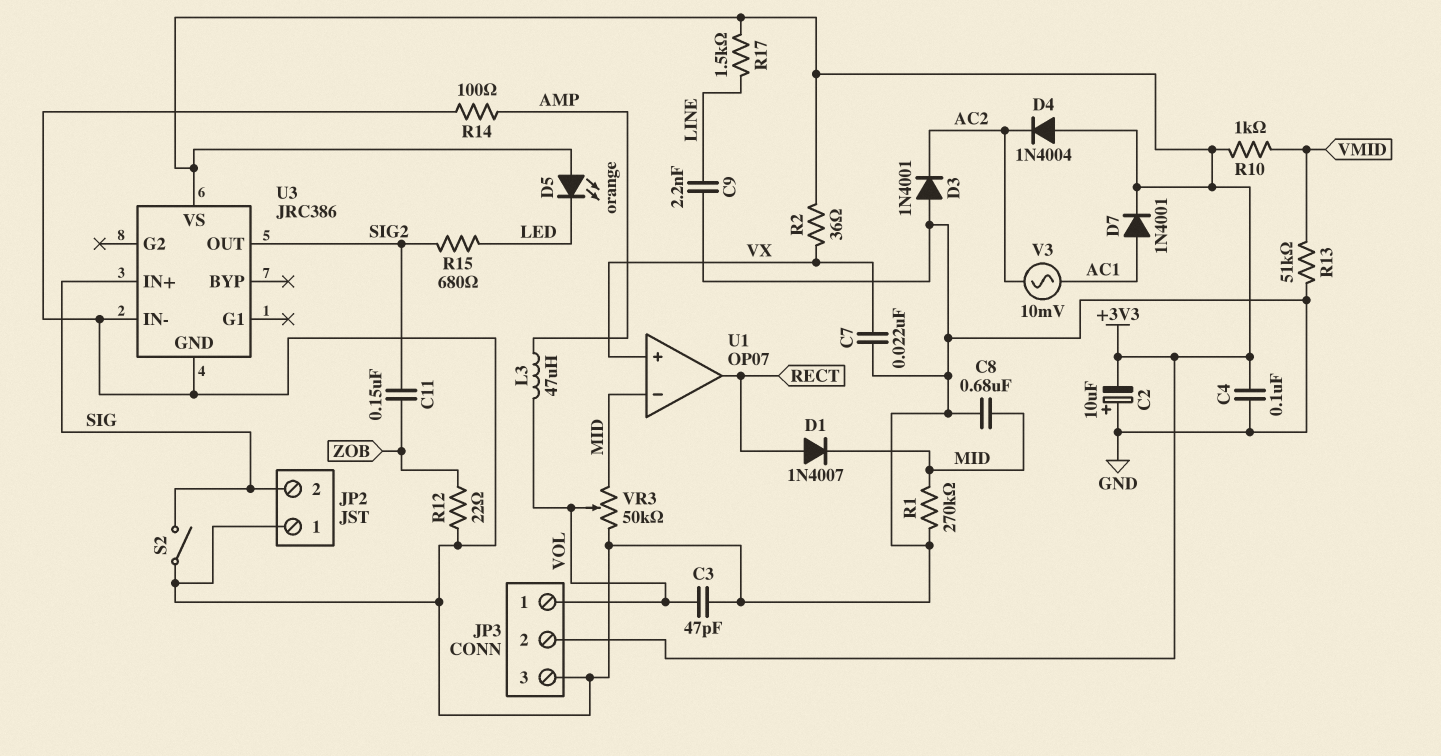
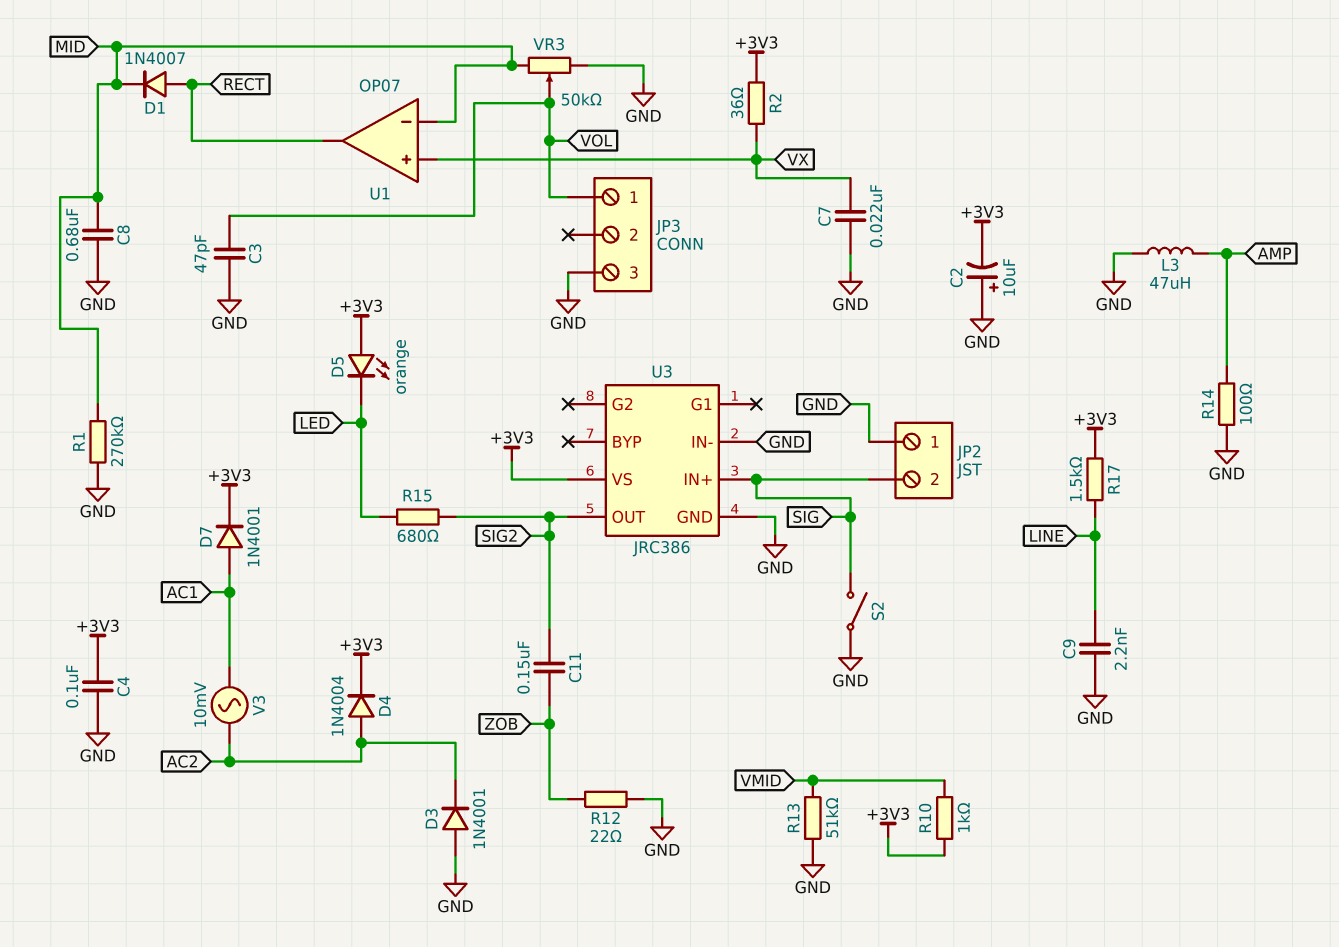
D4: diode 1N4004 (A +3V3, K AC2) -> diode 1N4004 (A AC2, K +3V3)
JP3 pin 2: +3V3 -> none
L3: 47uH (AMP, VOL) -> 47uH (AMP, GND)

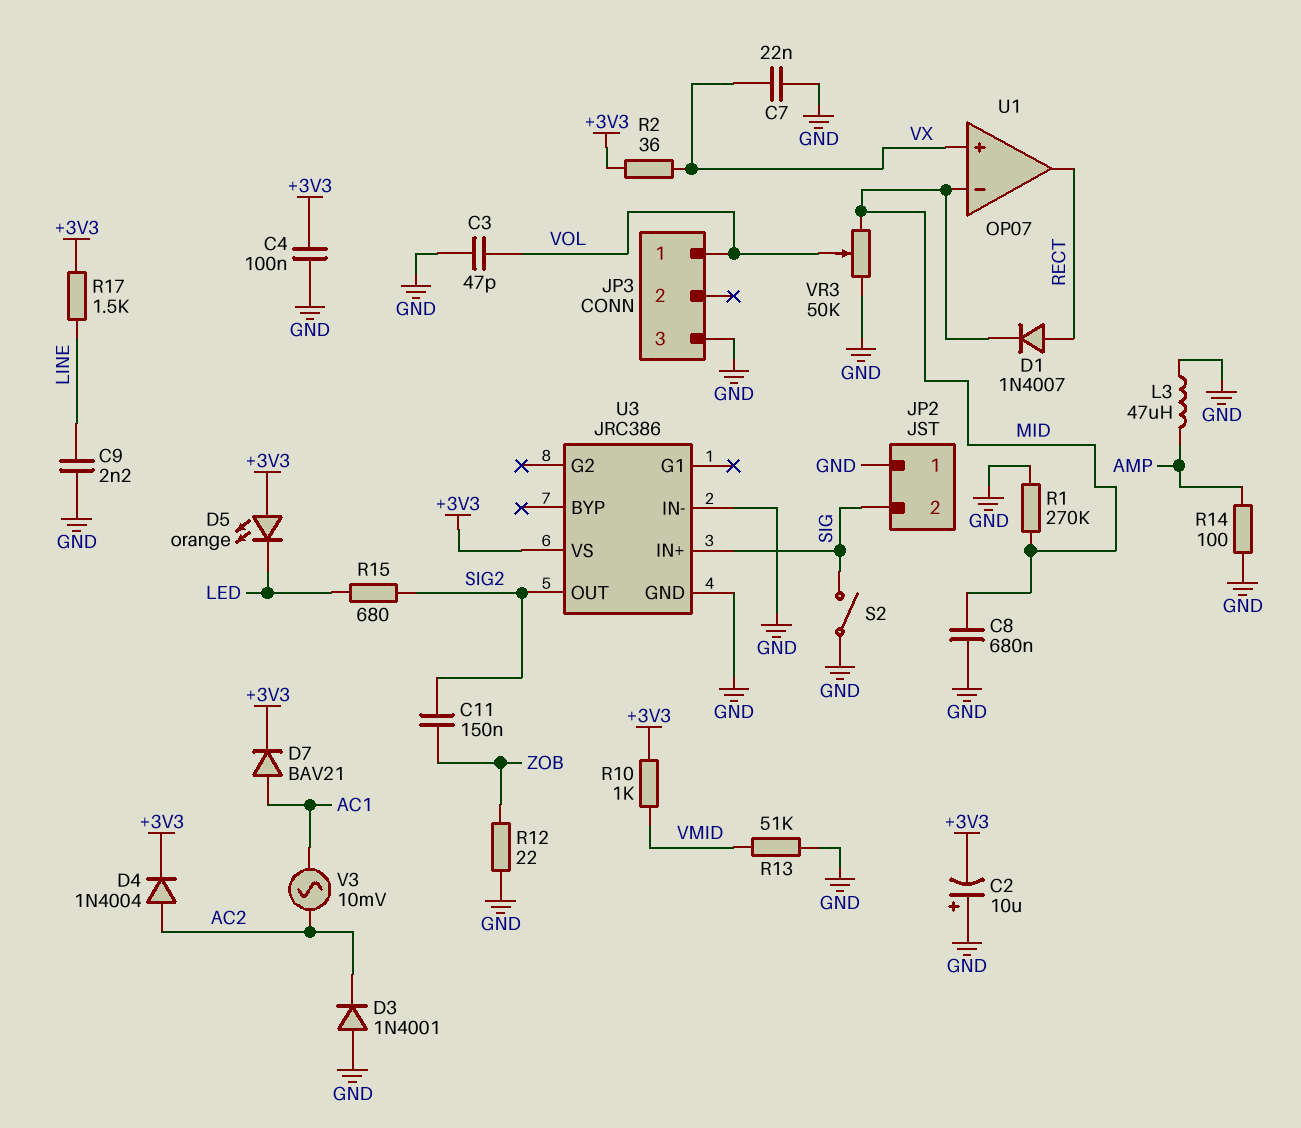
D7: diode 1N4001 (A AC1, K +3V3) -> diode BAV21 (A AC1, K +3V3)

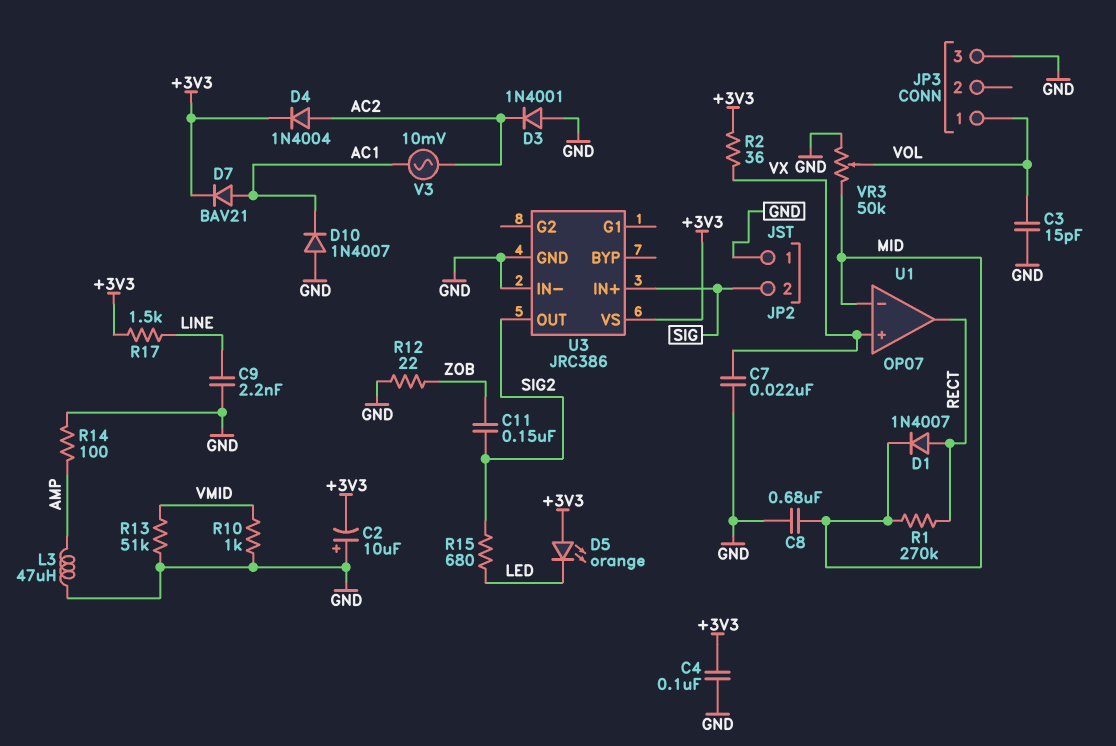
C3: 47pF (GND, VOL) -> 15pF (GND, VOL)
D10: none -> diode 1N4007 (A GND, K AC1)
R1: 270k (GND, MID) -> 270k (MID, RECT)
R10: 1k (+3V3, VMID) -> 1k (GND, VMID)
S2: switch (GND, SIG) -> none

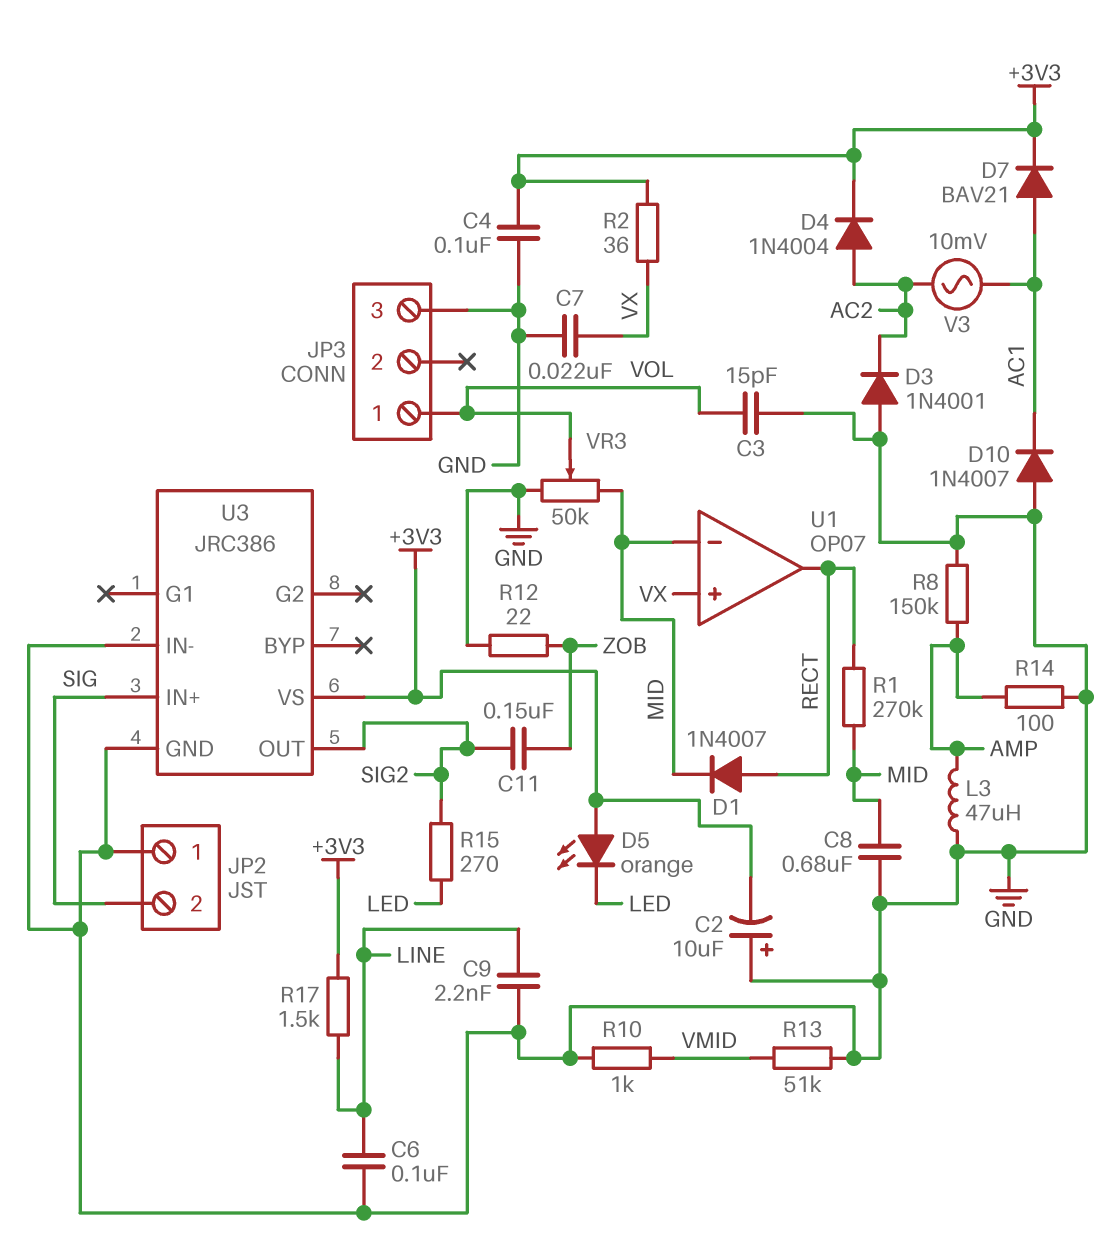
C6: none -> 100nF (GND, LINE)
R8: none -> 150k (AMP, GND)
R15: 680 (LED, SIG2) -> 270 (LED, SIG2)

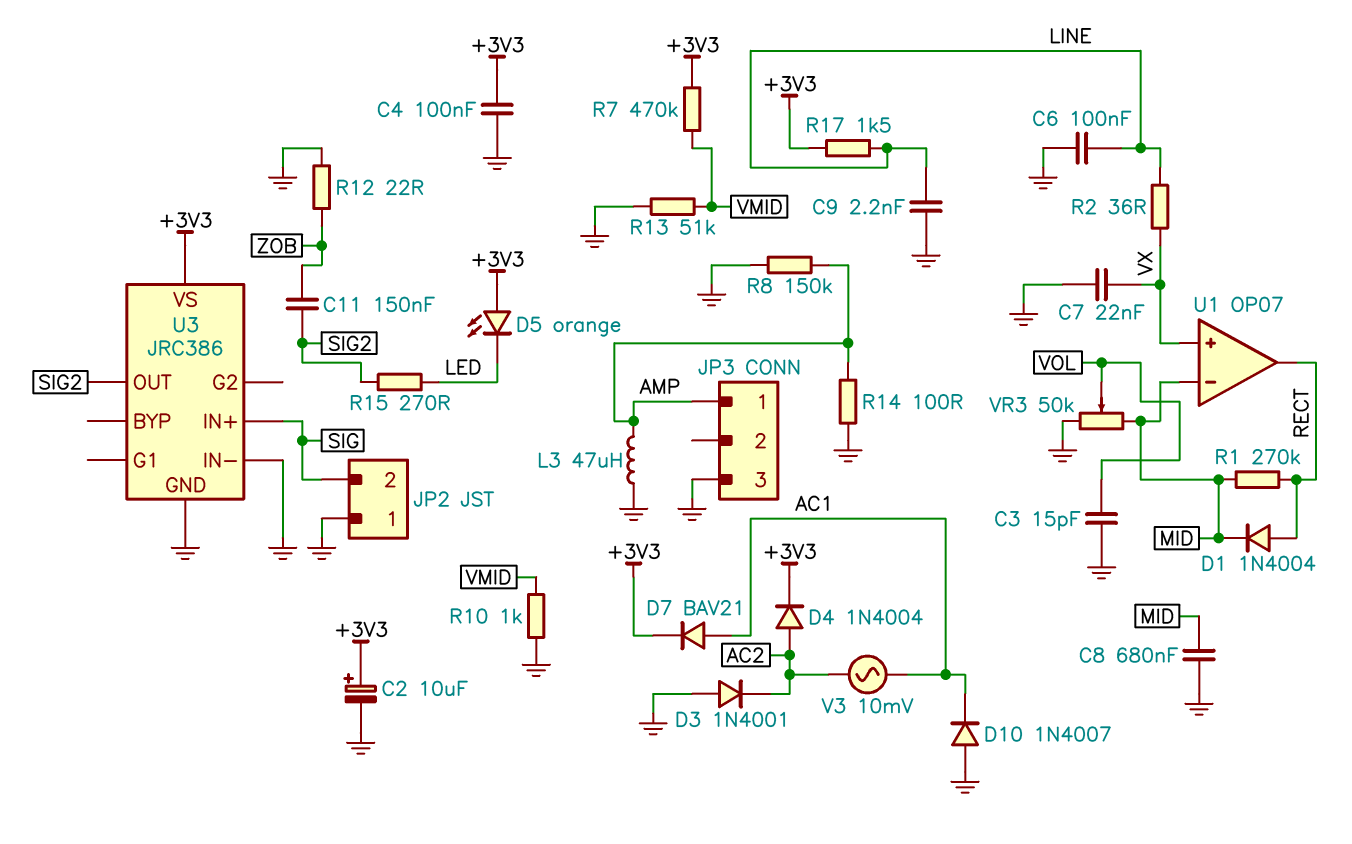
C2: 10uF (plus GND, minus +3V3) -> 10uF (plus +3V3, minus GND)
D1: diode 1N4007 (A RECT, K MID) -> diode 1N4004 (A RECT, K MID)
JP3 pin 1: VOL -> AMP
R2: 36 (+3V3, VX) -> 36 (LINE, VX)
R7: none -> 470k (+3V3, VMID)

